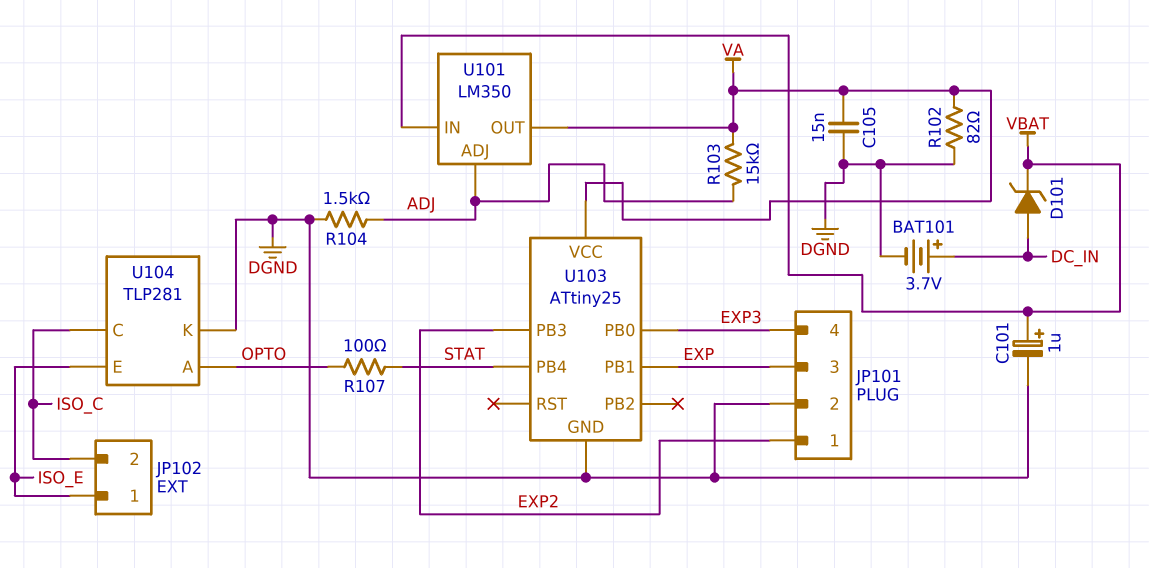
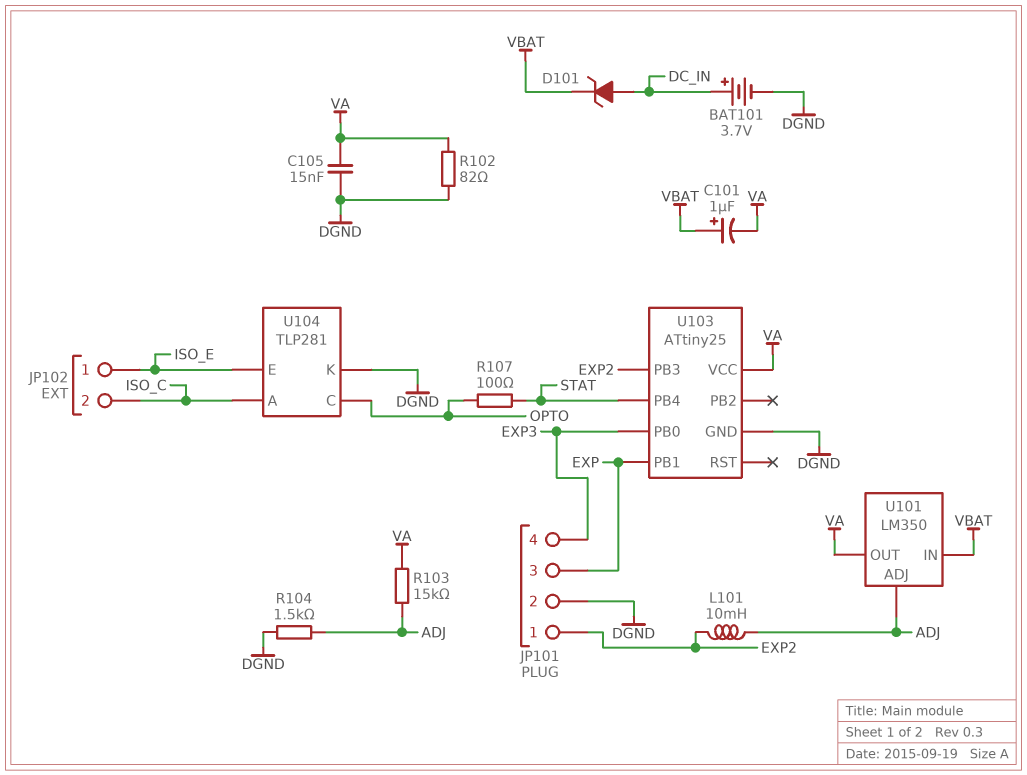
C101: 1uF (plus VBAT, minus DGND) -> 1uF (plus VBAT, minus VA)
L101: none -> 10mH (ADJ, EXP2)
U104 pin A: OPTO -> ISO_C
U104 pin C: ISO_C -> OPTO

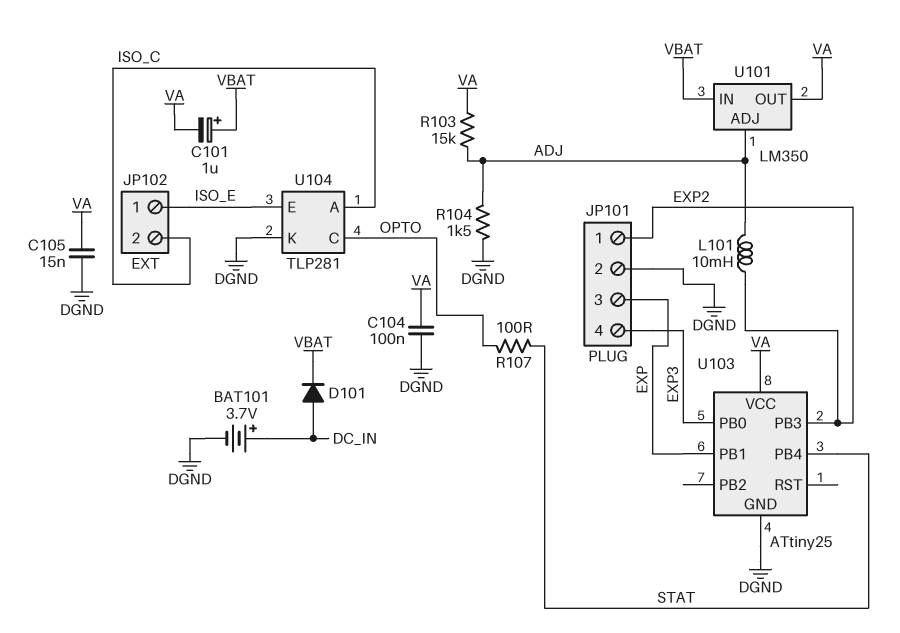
C104: none -> 100nF (DGND, VA)
D101: zener (A DC_IN, K VBAT) -> diode (A DC_IN, K VBAT)
R102: 82 (DGND, VA) -> none

